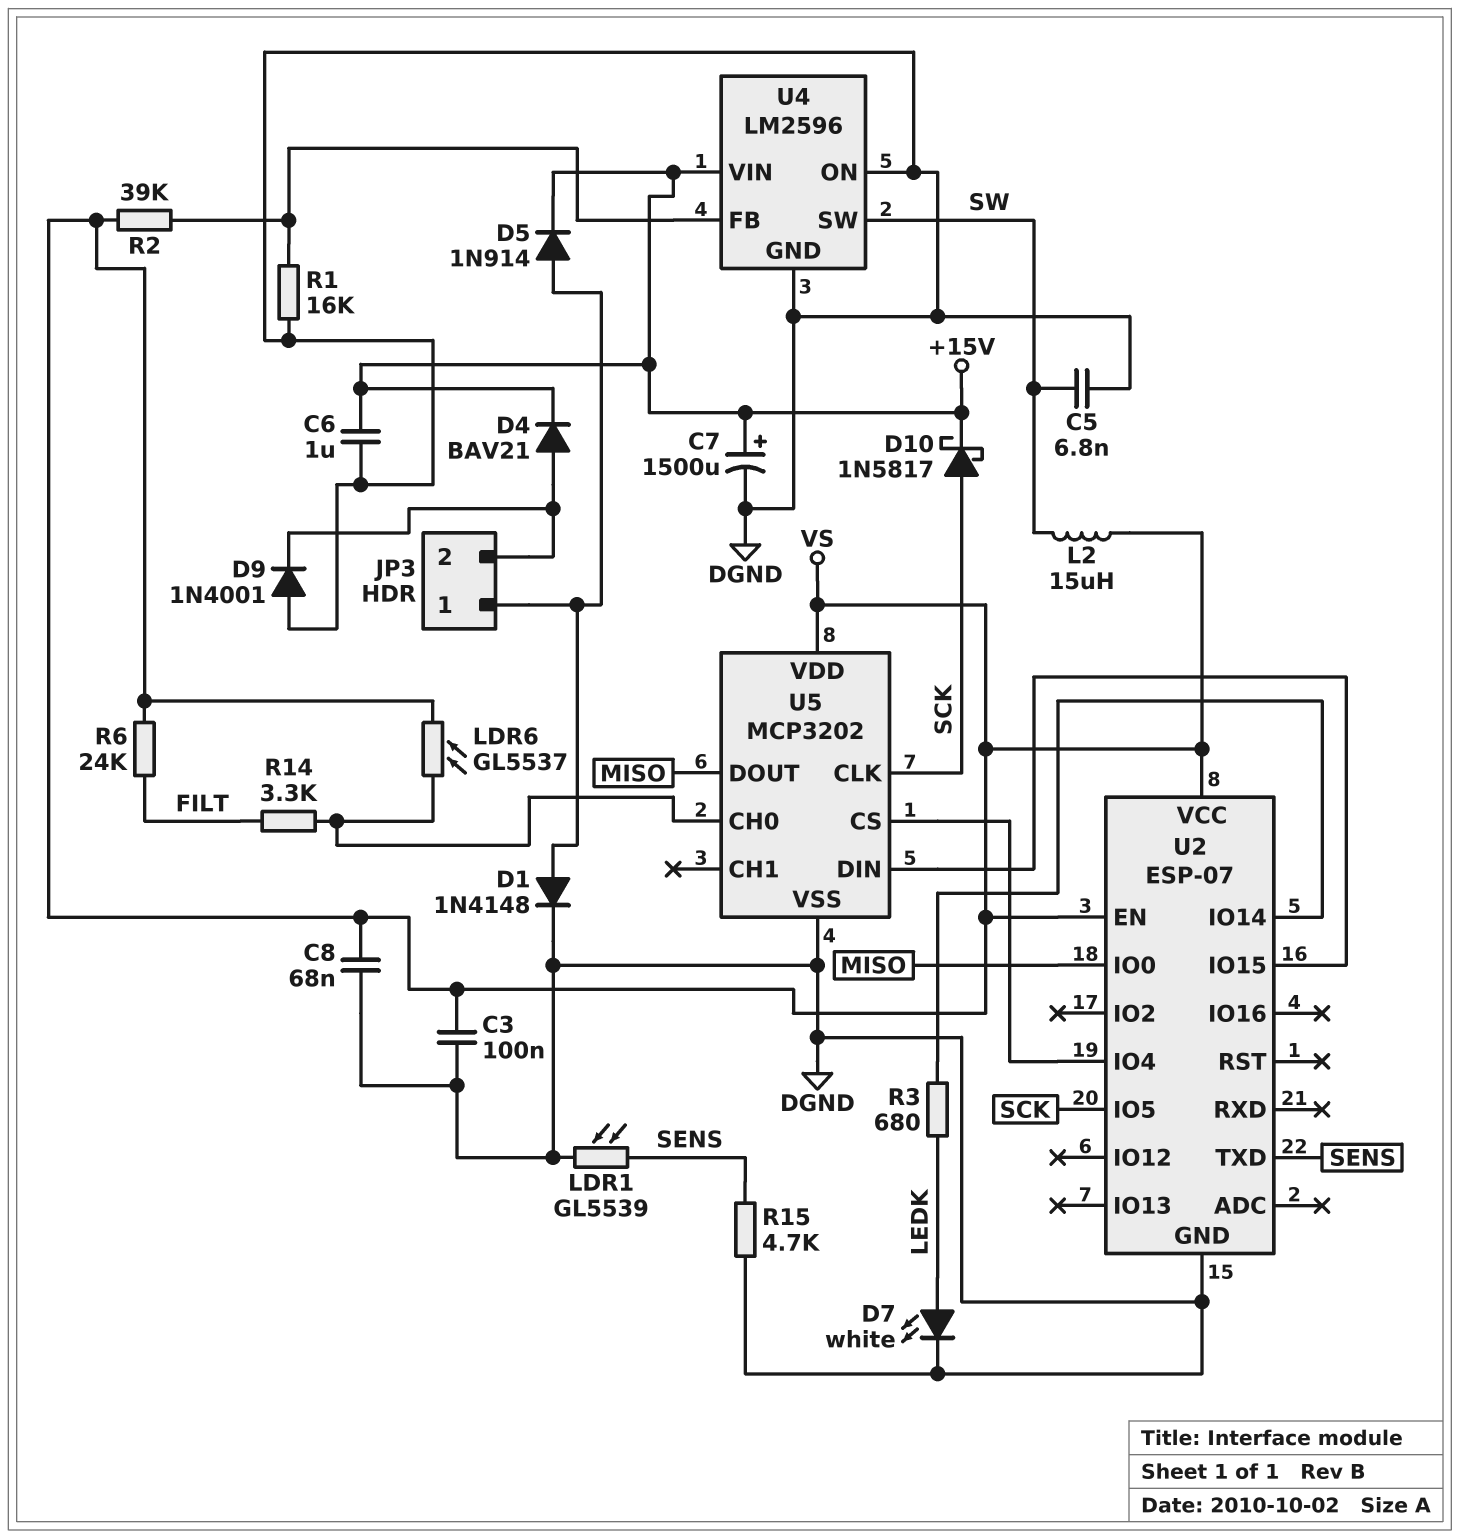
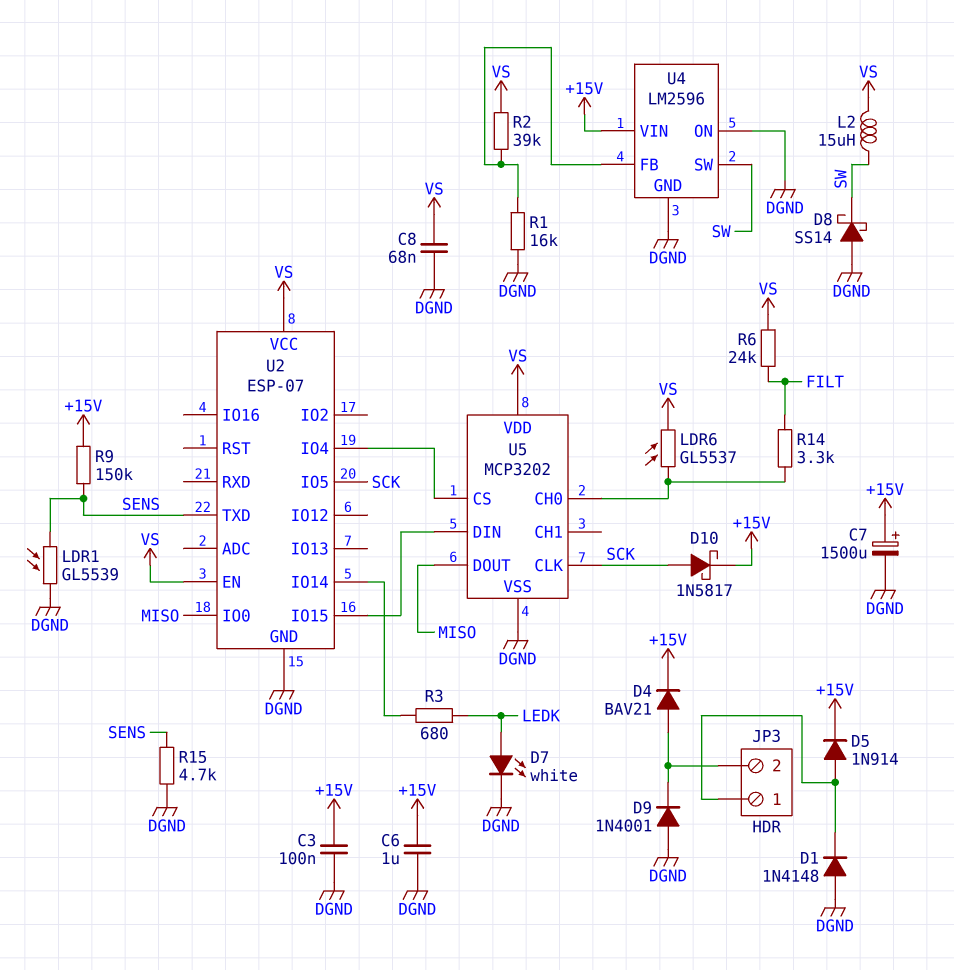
C3: 100nF (DGND, VS) -> 100nF (+15V, DGND)
C5: 6.8nF (DGND, SW) -> none
D1: diode 1N4148 (A JP3/1, K DGND) -> diode 1N4148 (A DGND, K JP3/1)
D8: none -> schottky SS14 (A DGND, K SW)
R9: none -> 150k (+15V, SENS)

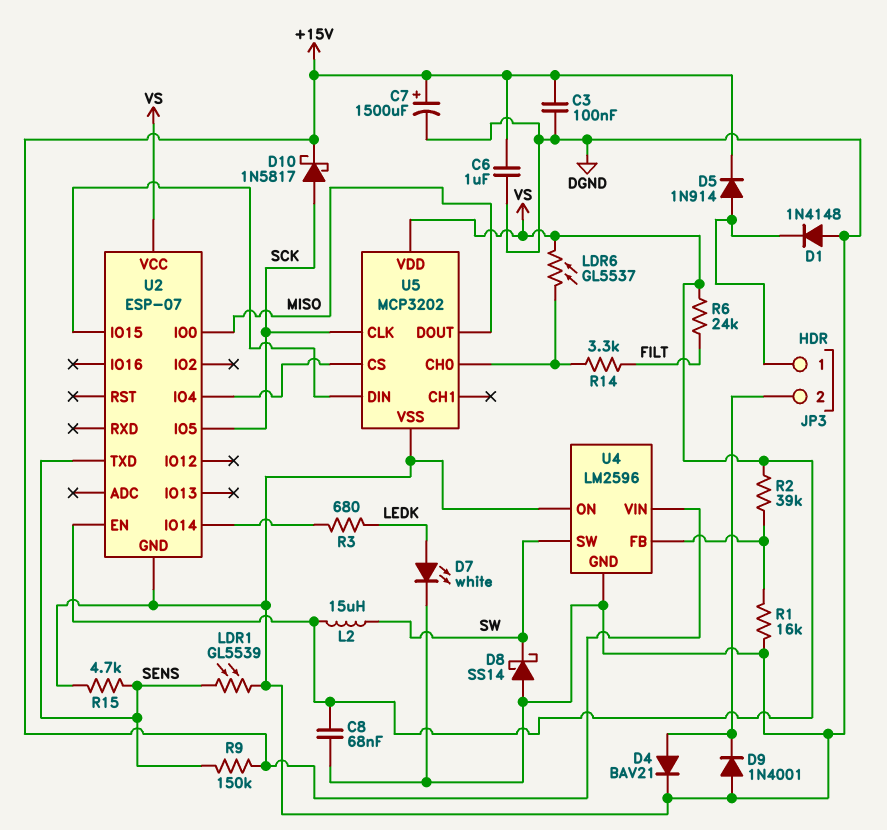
D4: diode BAV21 (A JP3/2, K +15V) -> diode BAV21 (A JP3/2, K DGND)

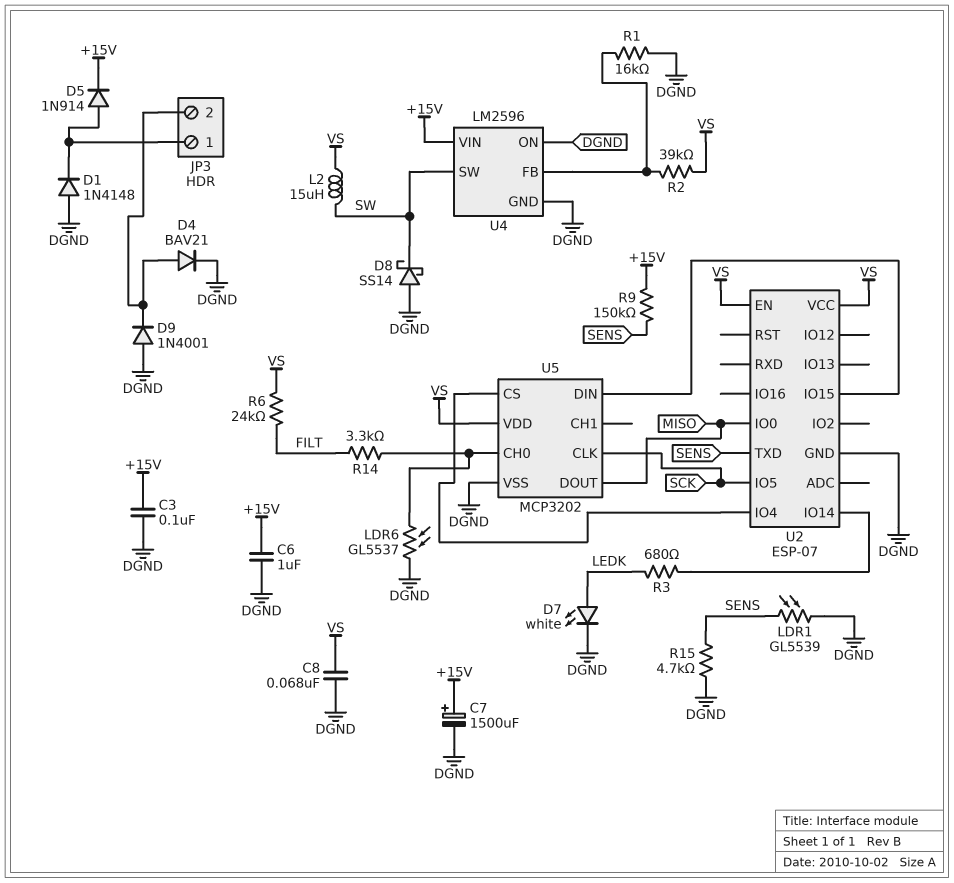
D10: schottky 1N5817 (A SCK, K +15V) -> none
LDR6: GL5537 (U5/CH0, VS) -> GL5537 (DGND, U5/CH0)

